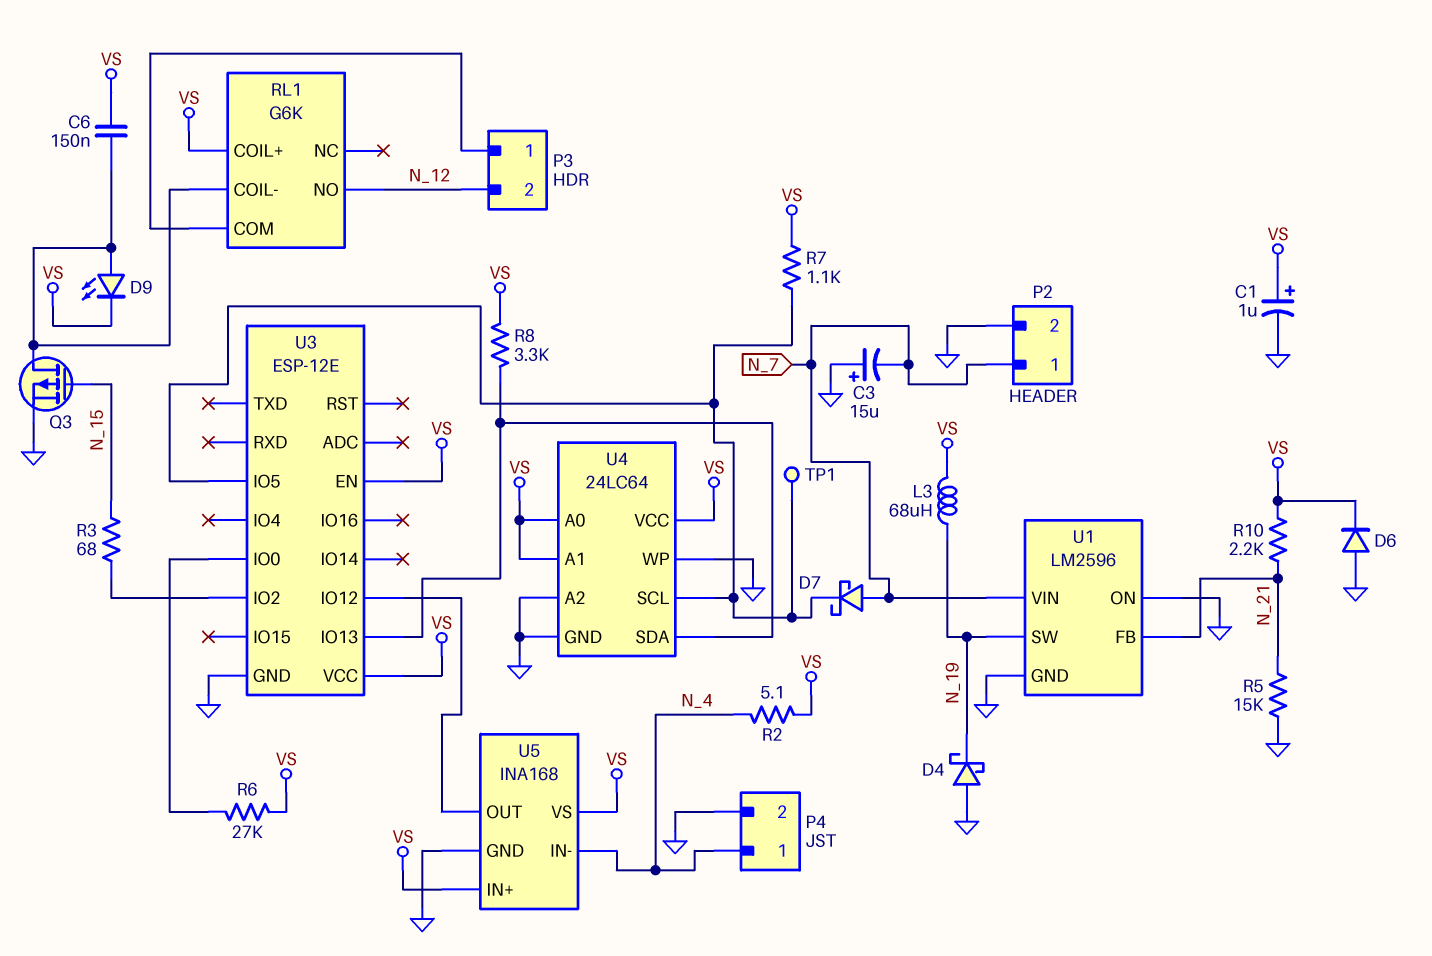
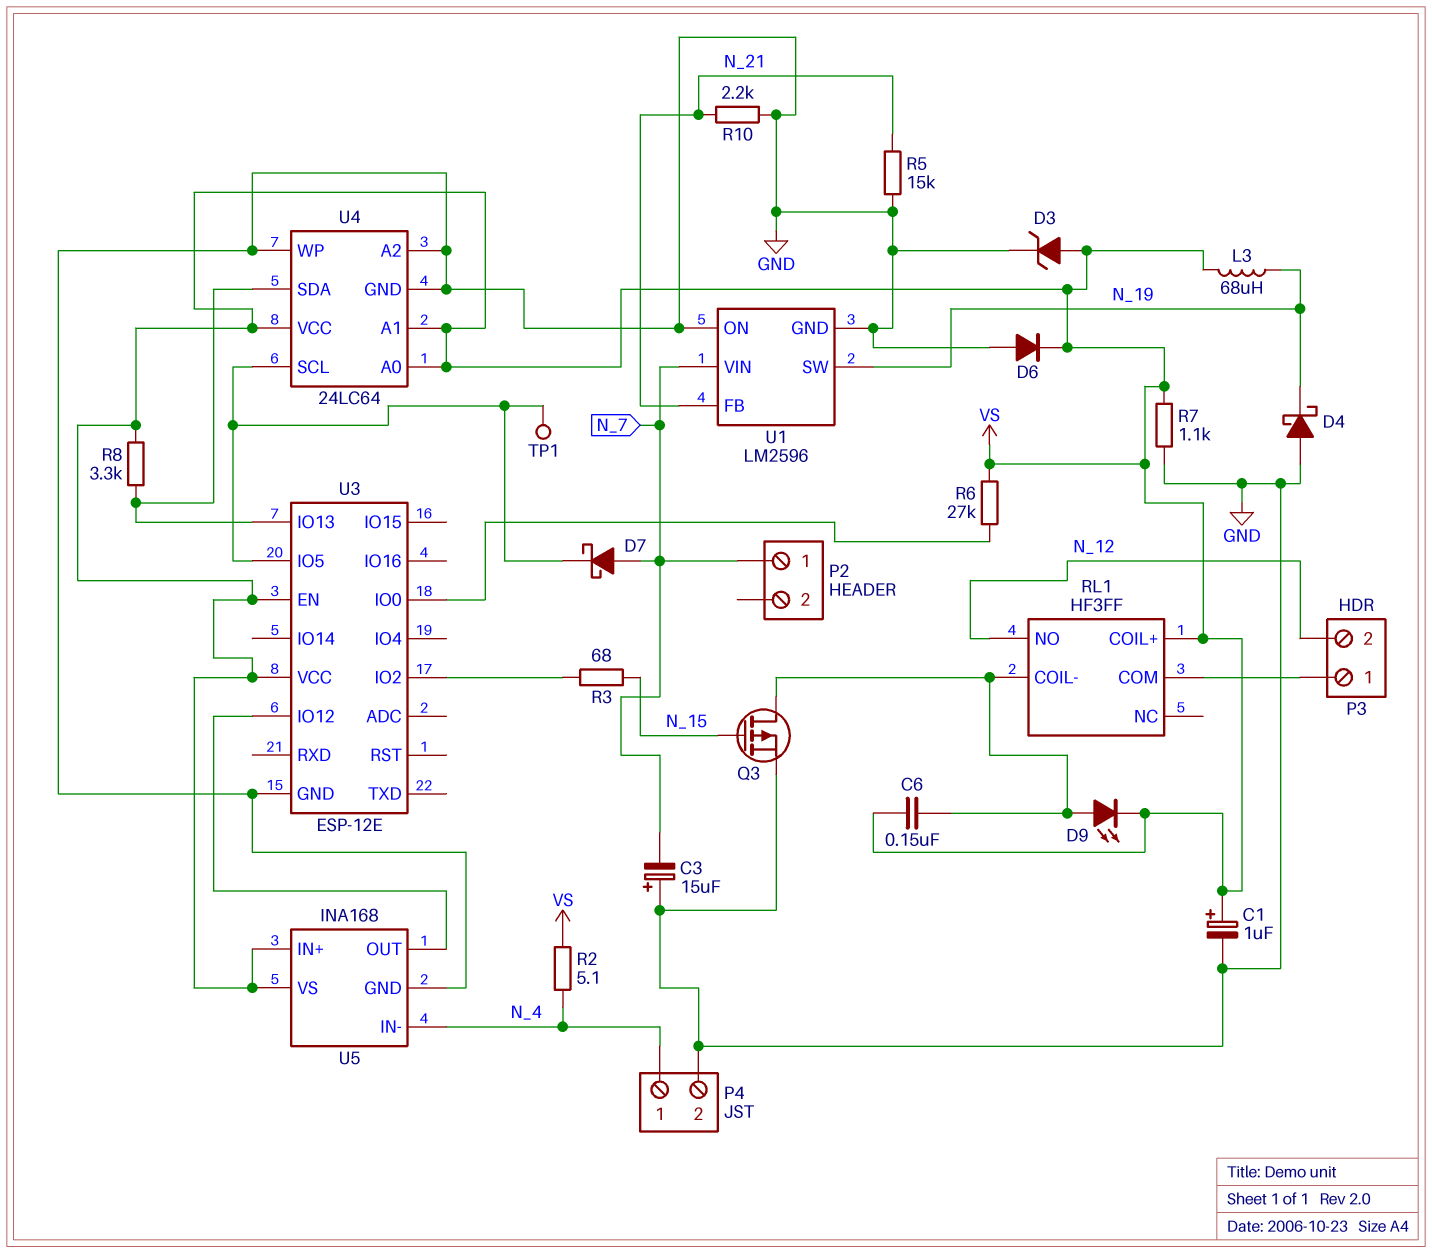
D3: none -> zener (A VS, K GND)
P2 pin 2: GND -> none
R7: 1.1k (U3/IO5, VS) -> 1.1k (GND, VS)
R10: 2.2k (N_21, VS) -> 2.2k (GND, N_21)
RL1: G6K -> HF3FF

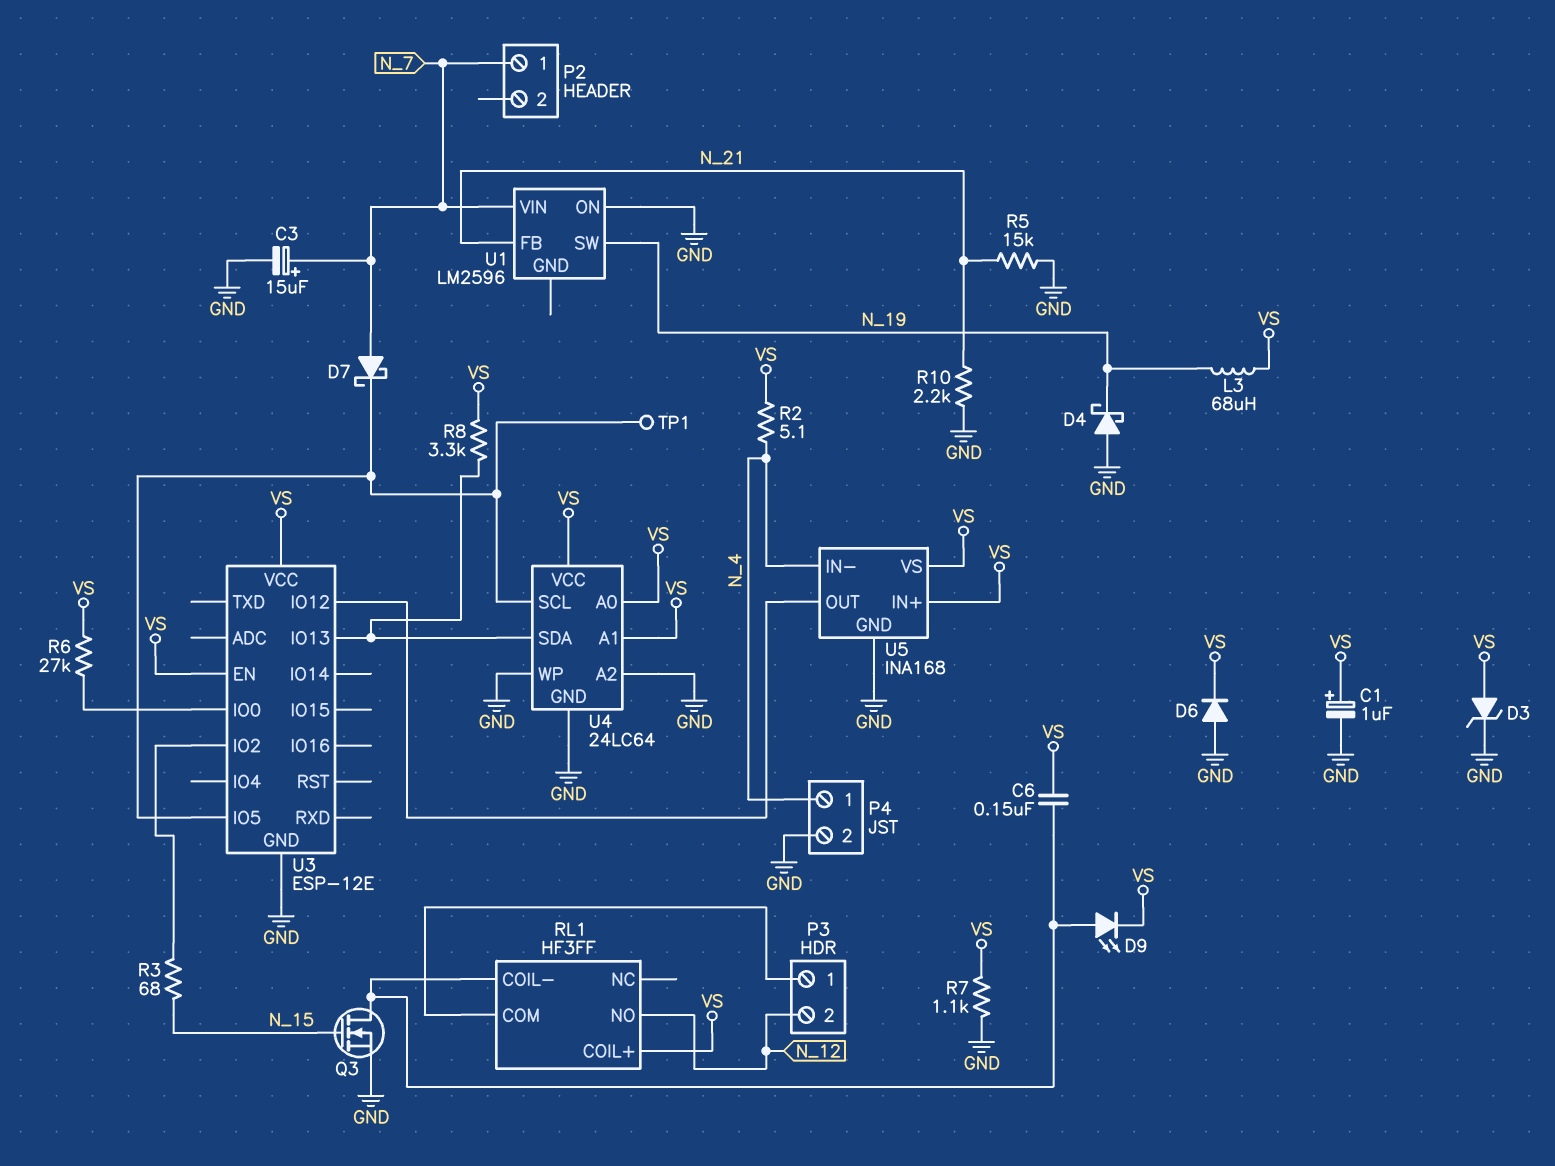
C3: 15uF (plus GND, minus N_7) -> 15uF (plus N_7, minus GND)
Q3: PMOS (G N_15, D RL1/COIL-, S GND) -> NMOS (G N_15, D RL1/COIL-, S GND)
U1 pin GND: GND -> none

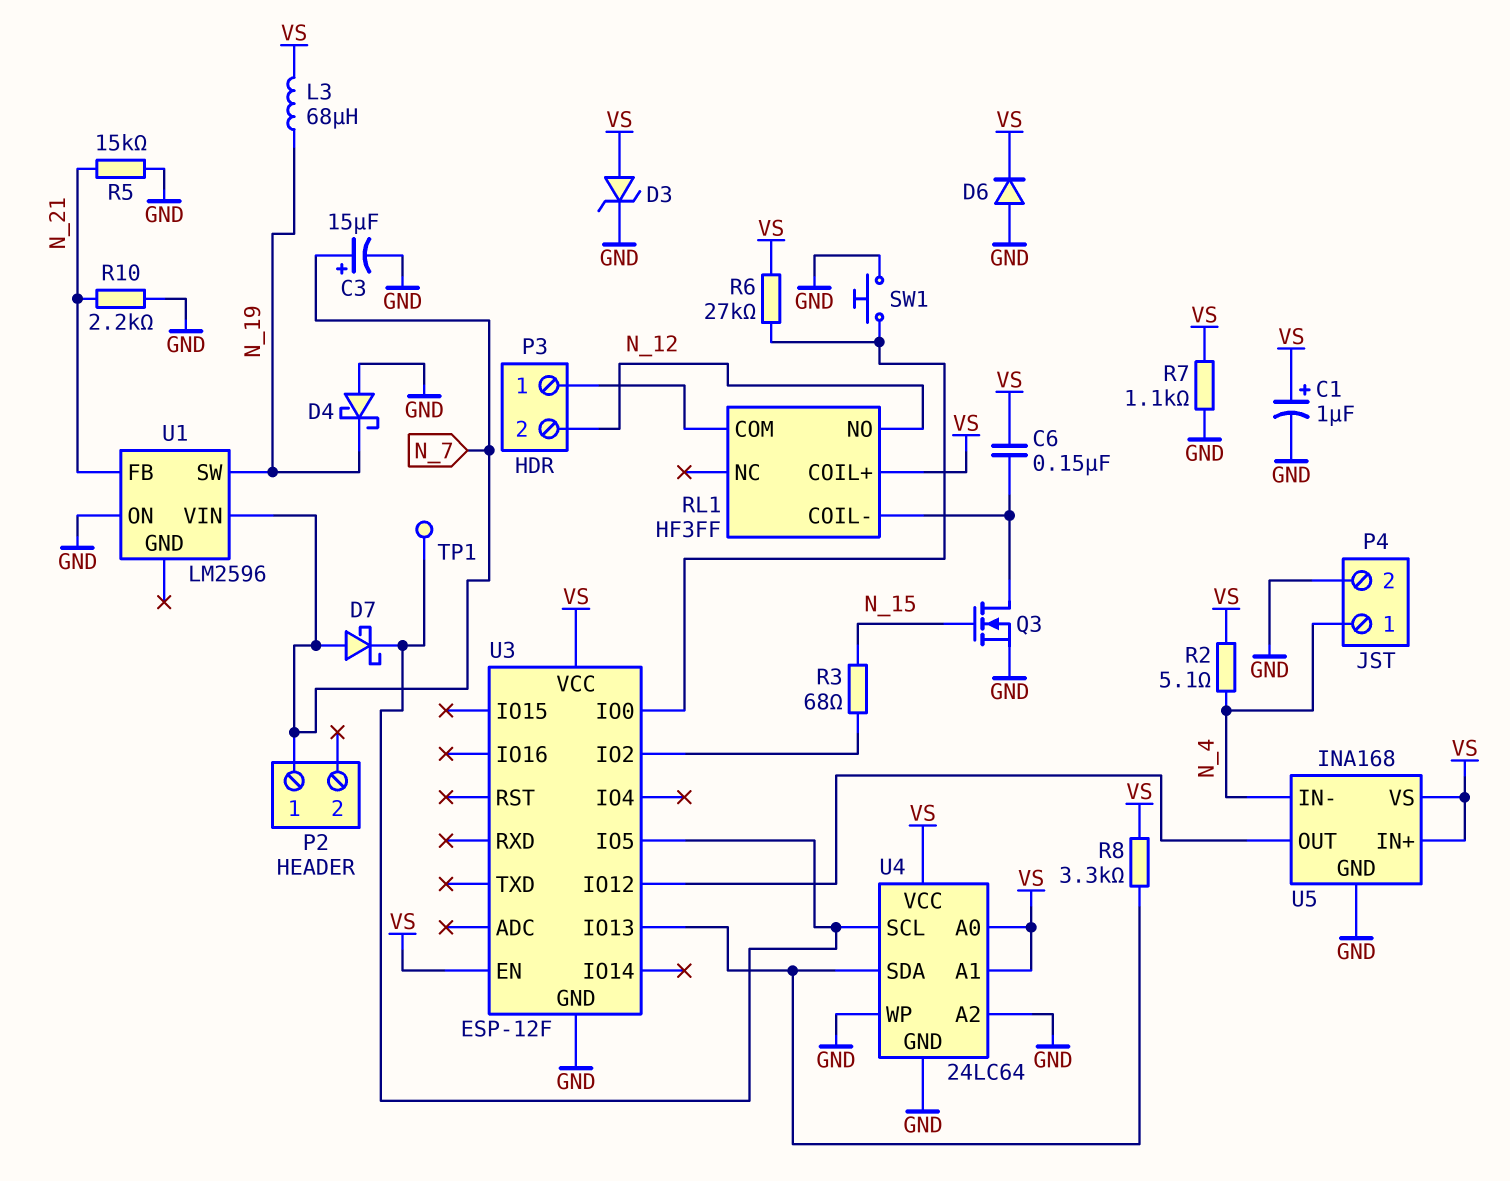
D9: LED (A RL1/COIL-, K VS) -> none
SW1: none -> button (GND, U3/IO0)
U3: ESP-12E -> ESP-12F

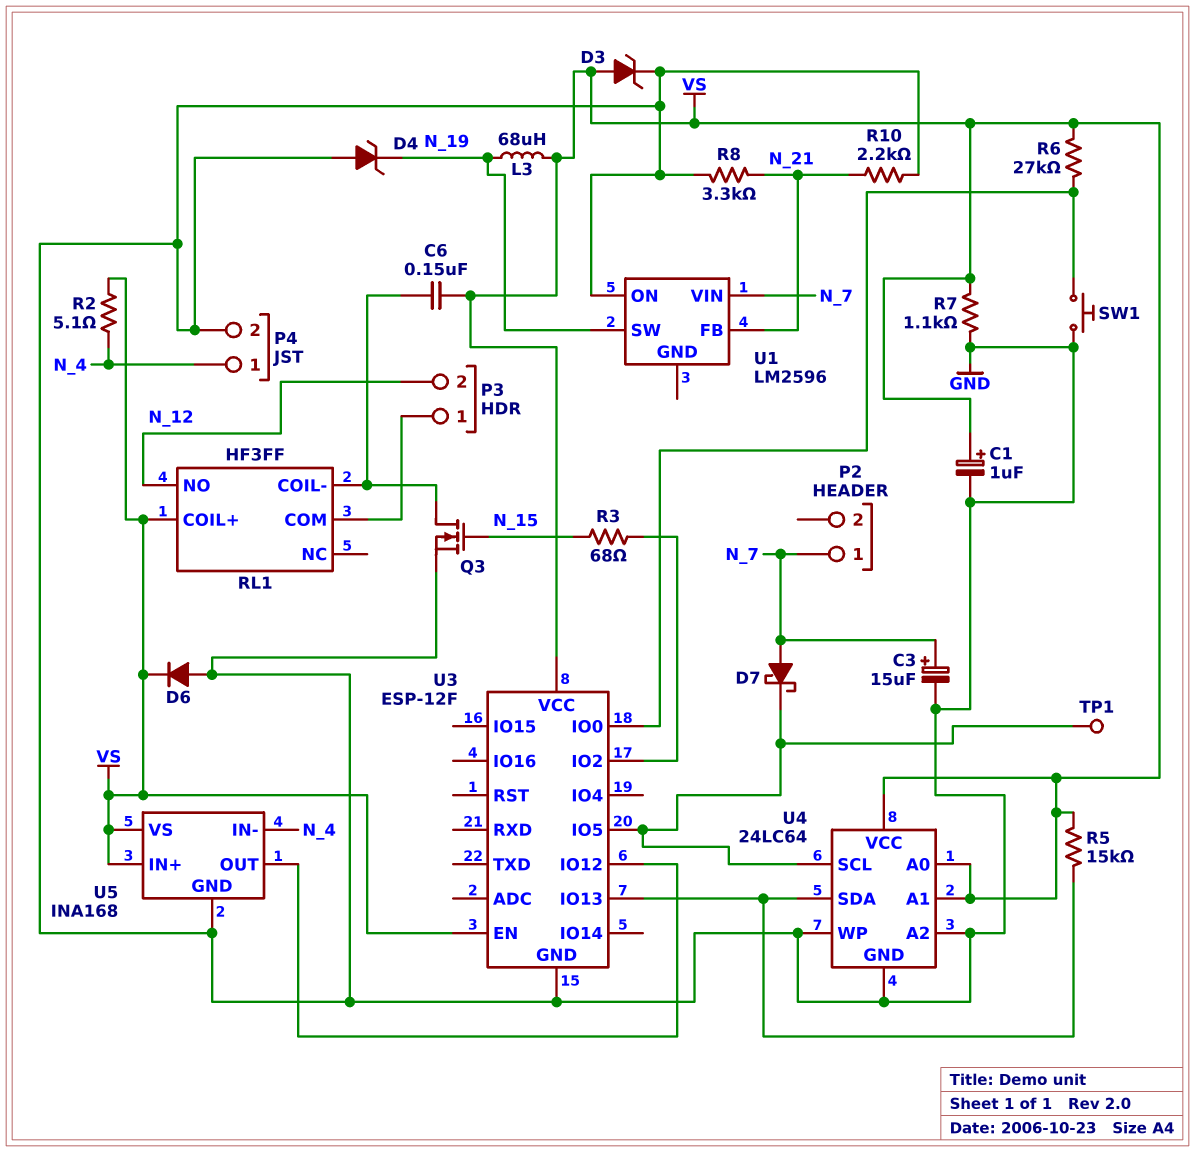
D4: schottky (A GND, K N_19) -> zener (A GND, K N_19)
R5: 15k (GND, N_21) -> 15k (U3/IO13, VS)
R8: 3.3k (U3/IO13, VS) -> 3.3k (GND, N_21)

